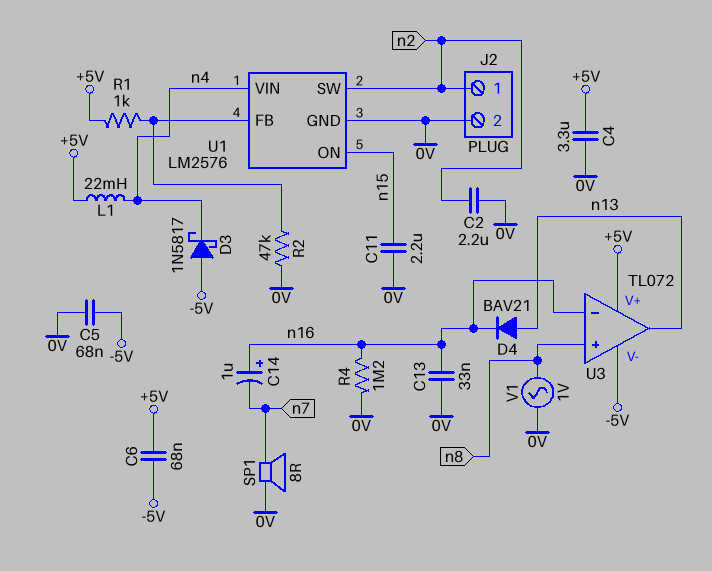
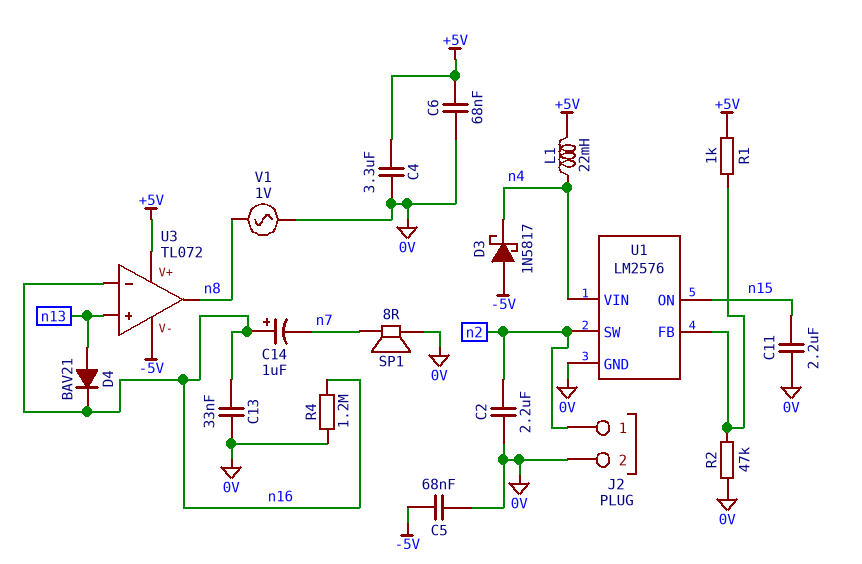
C6: 68nF (+5V, -5V) -> 68nF (+5V, 0V)
U3 pin in+: n8 -> n13
U3 pin out: n13 -> n8

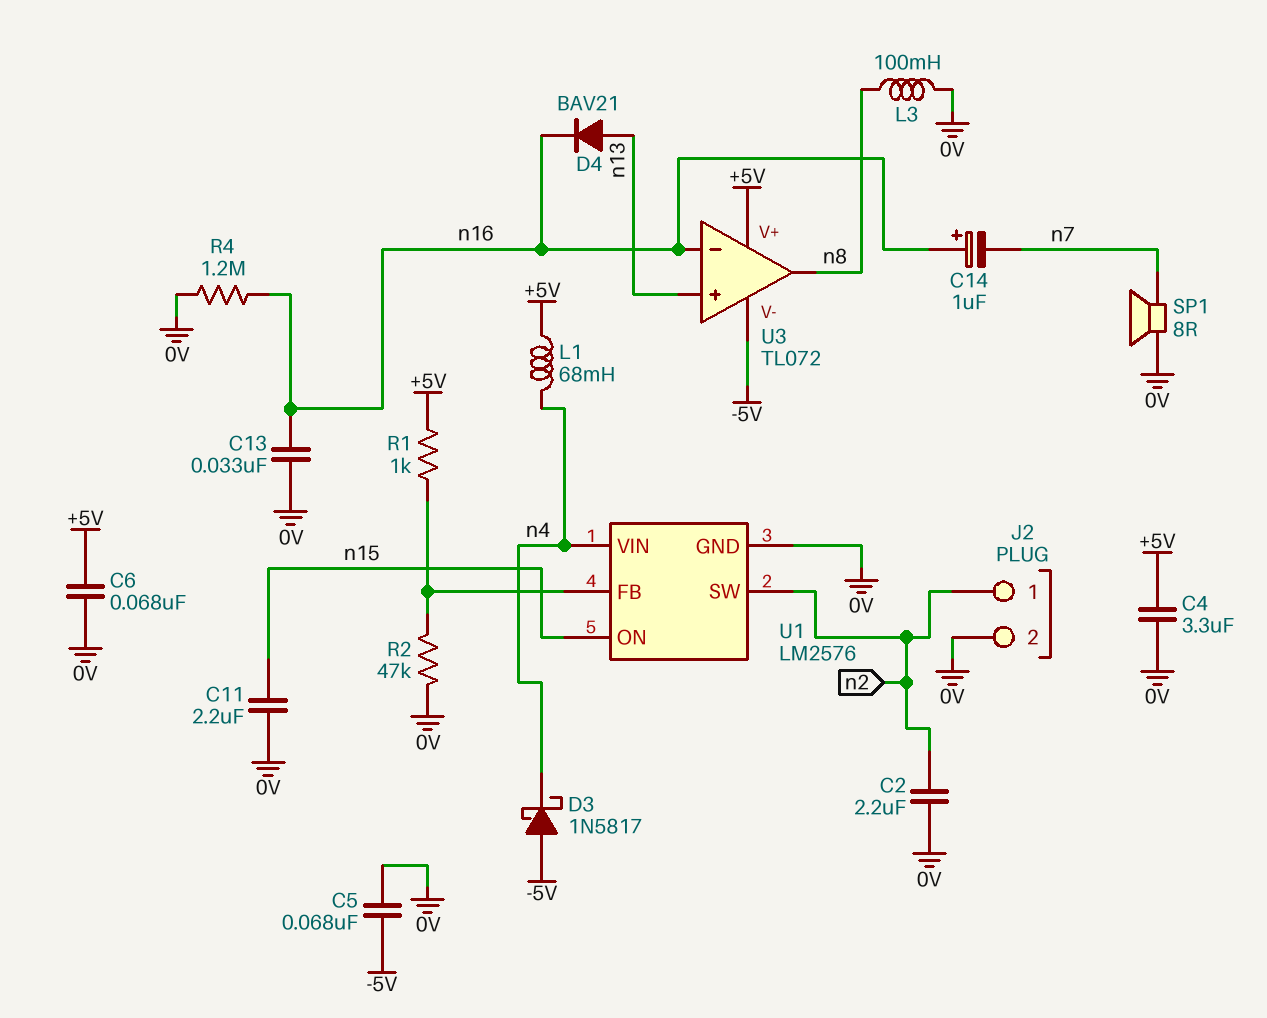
L1: 22mH (+5V, n4) -> 68mH (+5V, n4)
L3: none -> 100mH (0V, n8)
V1: AC 1V (0V, n8) -> none

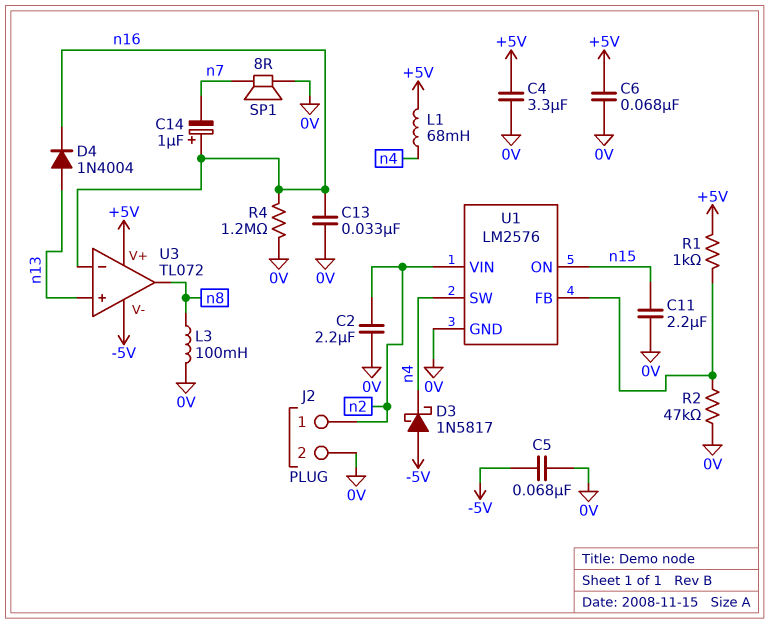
D4: diode BAV21 (A n13, K n16) -> diode 1N4004 (A n13, K n16)
U1 pin SW: n2 -> n4
U1 pin VIN: n4 -> n2

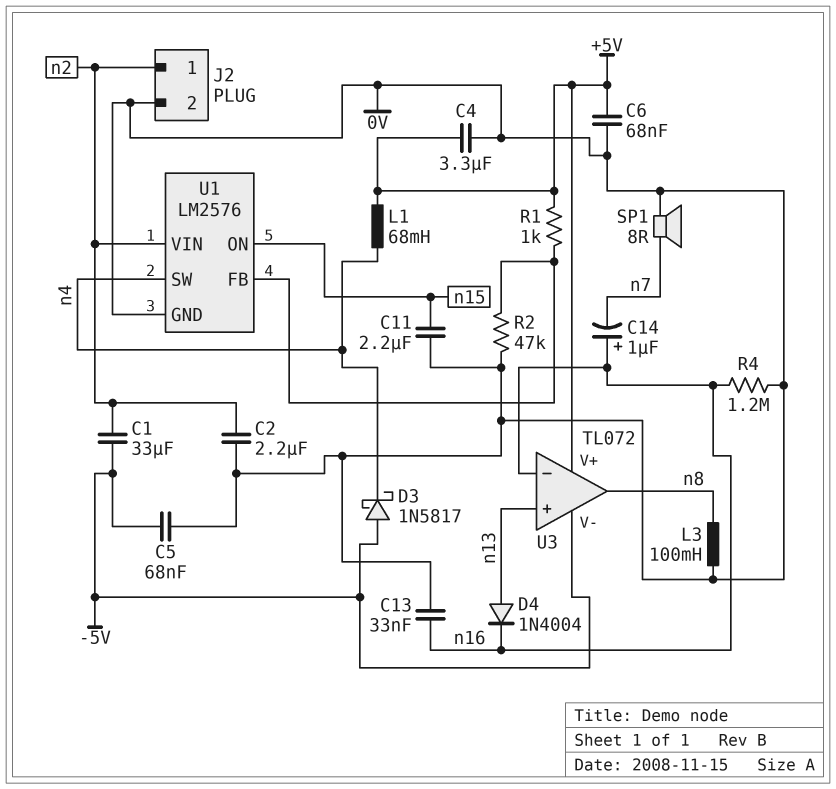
C1: none -> 33uF (-5V, n2)

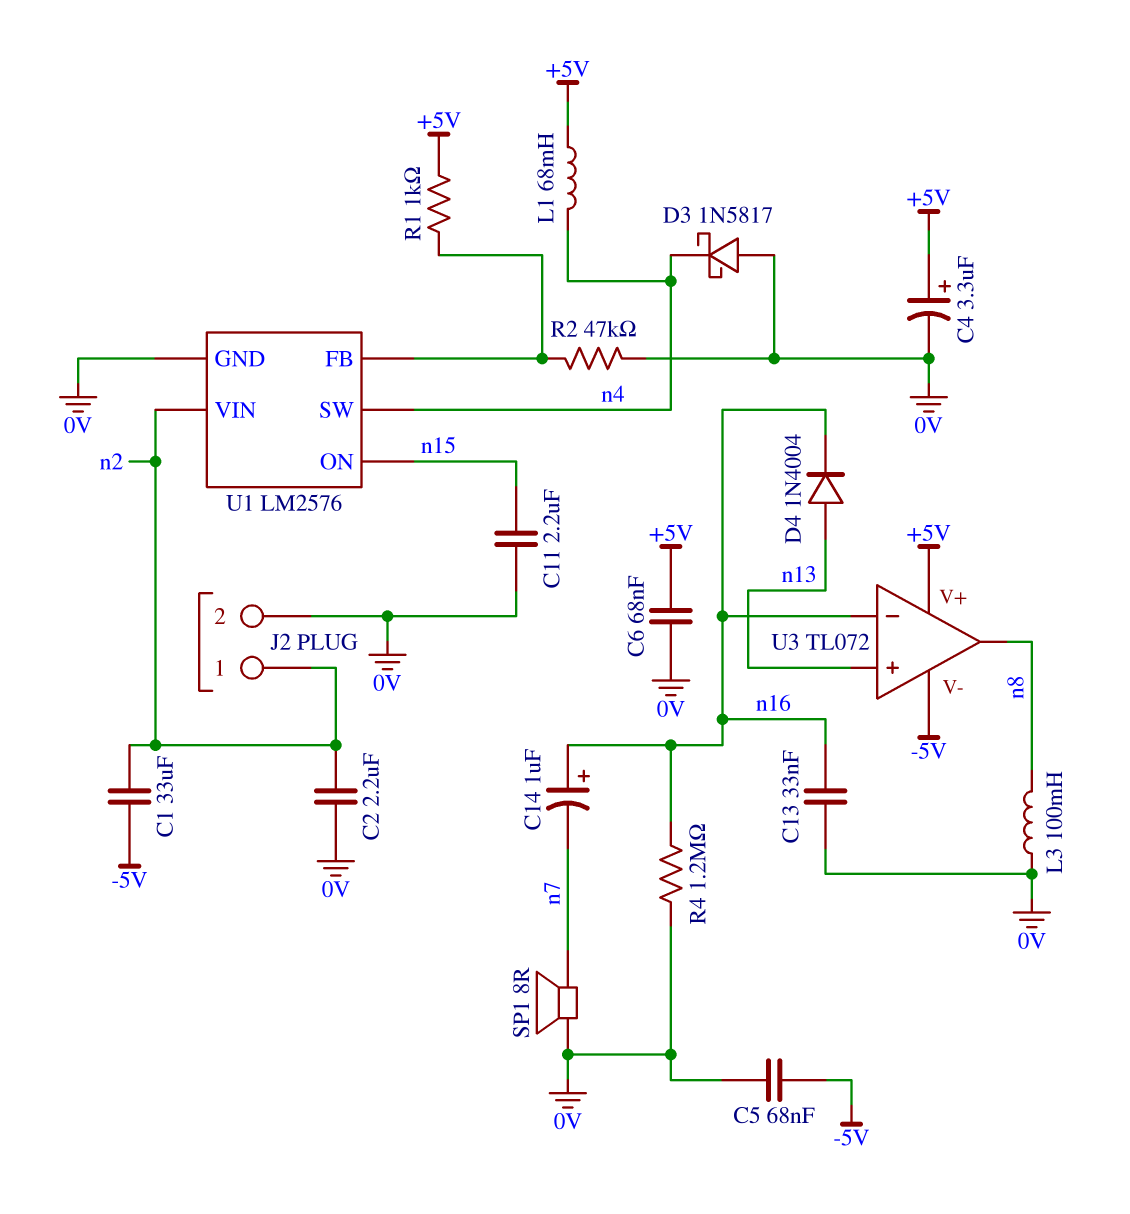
C4: 3.3uF (+5V, 0V) -> 3.3uF (plus +5V, minus 0V)
D3: schottky 1N5817 (A -5V, K n4) -> schottky 1N5817 (A 0V, K n4)

